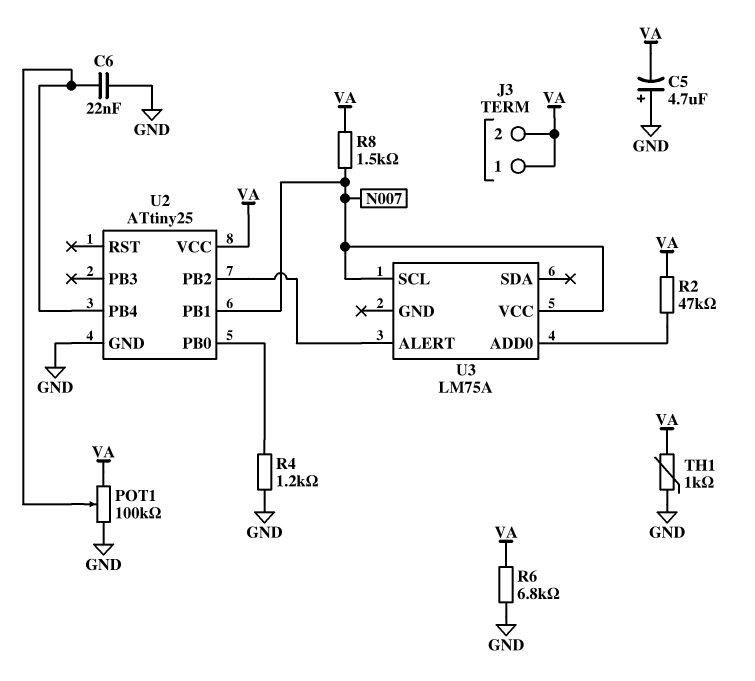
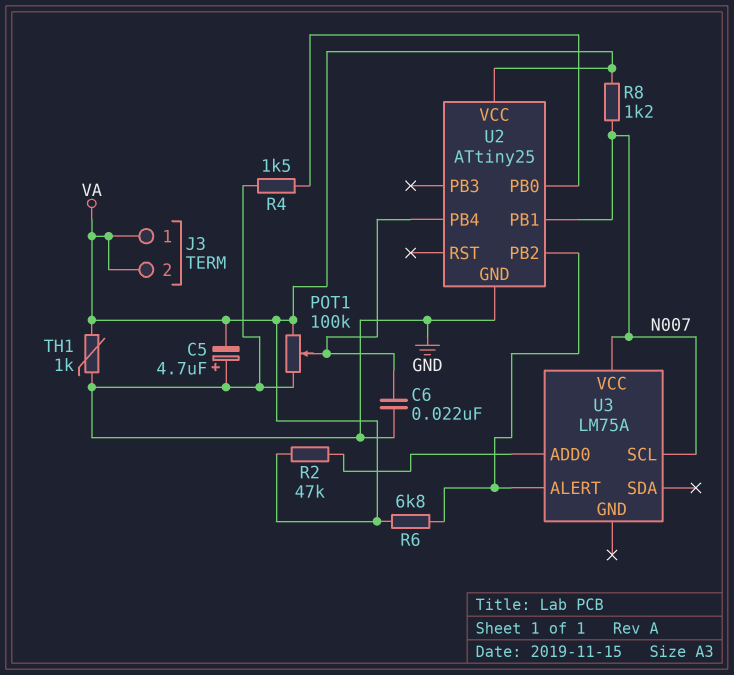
R4: 1.2k (GND, U2/PB0) -> 1.5k (GND, U2/PB0)
R6: 6.8k (GND, VA) -> 6.8k (U2/PB2, VA)
R8: 1.5k (N007, VA) -> 1.2k (N007, VA)

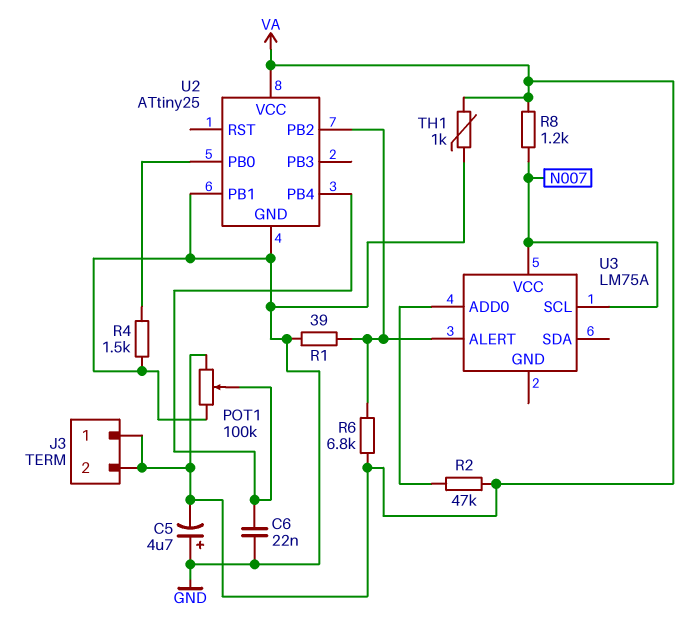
R1: none -> 39 (GND, U2/PB2)
U2 pin PB1: N007 -> GND

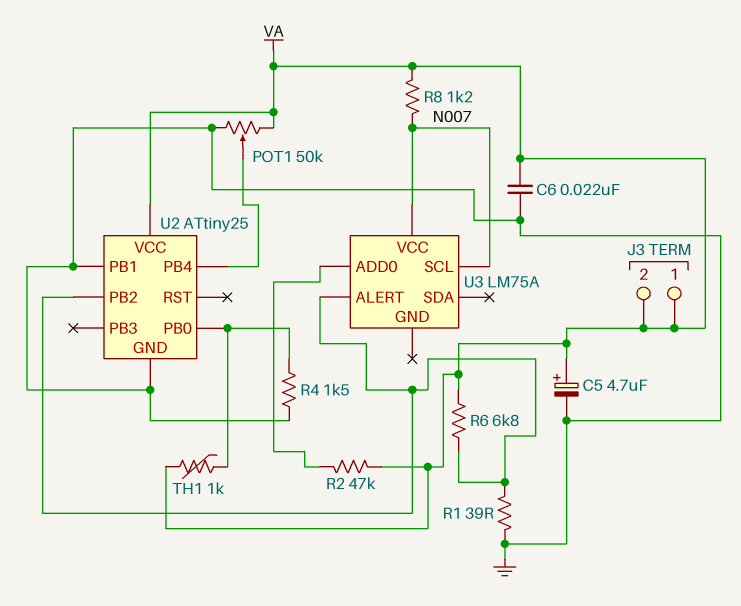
C5: 4.7uF (plus GND, minus VA) -> 4.7uF (plus VA, minus GND)
C6: 22nF (GND, U2/PB4) -> 22nF (GND, VA)
POT1: 100k (GND, VA, wiper U2/PB4) -> 50k (GND, VA, wiper U2/PB4)
TH1: 1k (GND, VA) -> 1k (U2/PB0, VA)

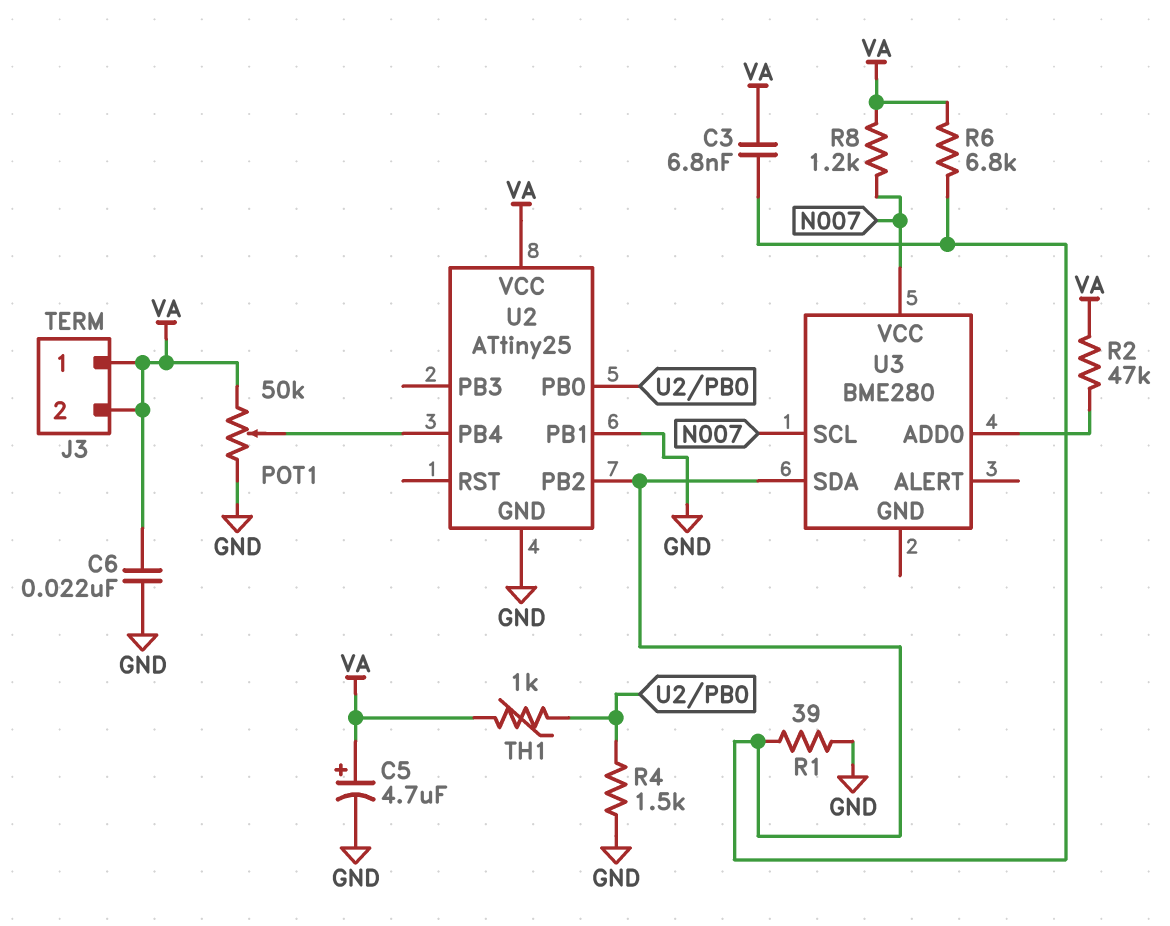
C3: none -> 6.8nF (U2/PB2, VA)
U3: LM75A -> BME280
U3 pin ALERT: U2/PB2 -> none
U3 pin SDA: none -> U2/PB2

